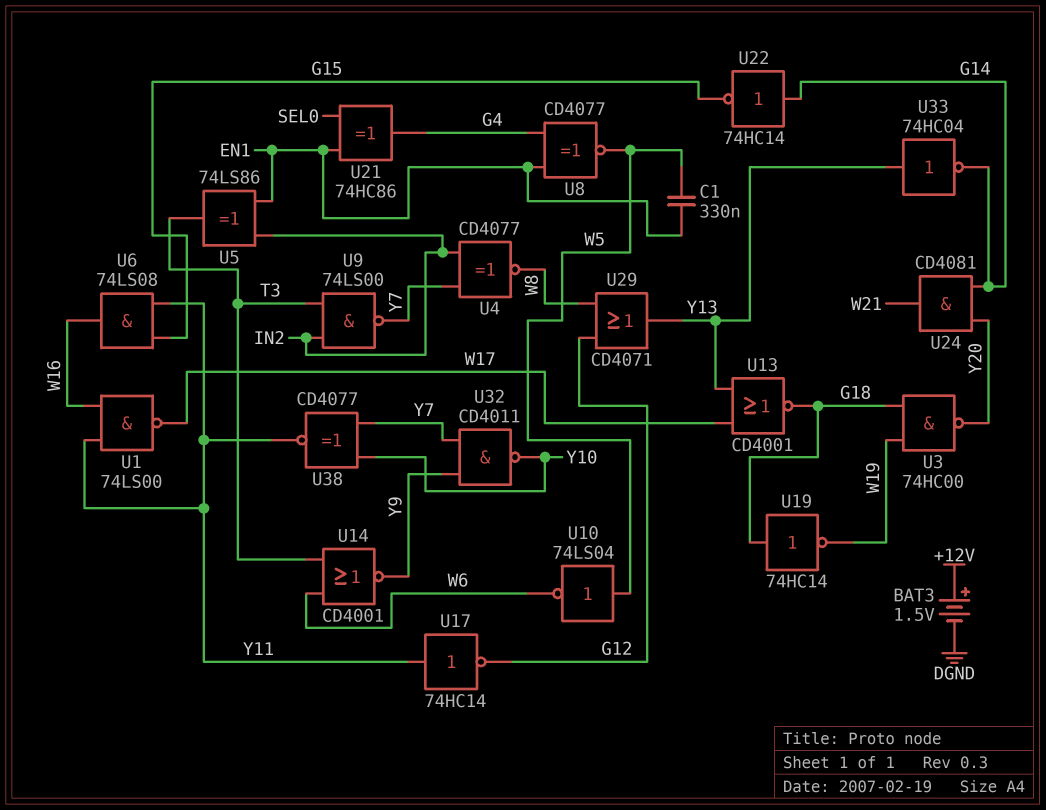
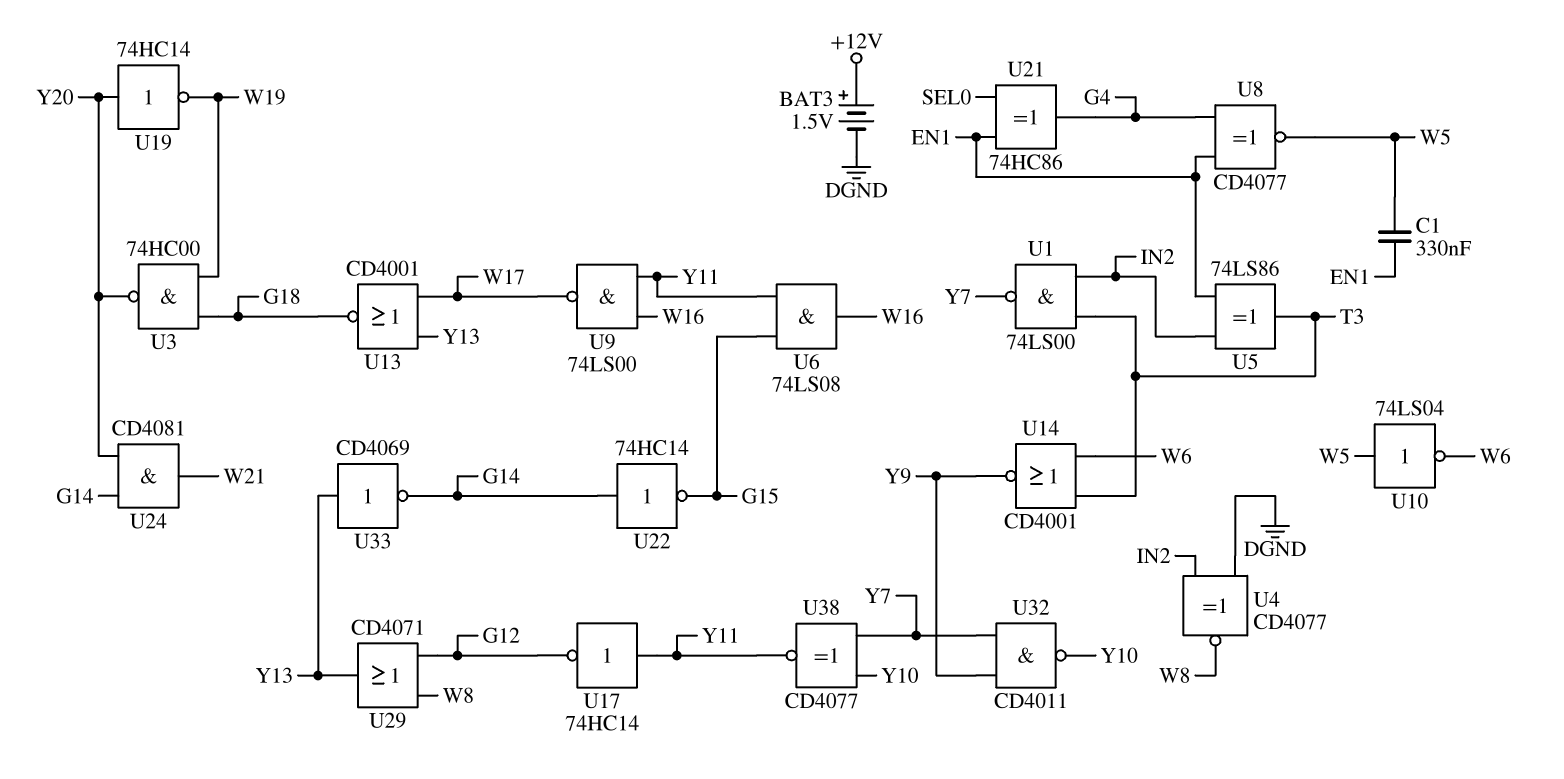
U1: NAND 74LS00 (in W16, in Y11, out W17) -> NAND 74LS00 (in IN2, in T3, out Y7)
U4: XNOR CD4077 (in IN2, in Y7, out W8) -> XNOR CD4077 (in DGND, in IN2, out W8)
U9: NAND 74LS00 (in IN2, in T3, out Y7) -> NAND 74LS00 (in W16, in Y11, out W17)
U19: NOT 74HC14 (in G18, out W19) -> NOT 74HC14 (in Y20, out W19)
U33: NOT 74HC04 (in Y13, out G14) -> NOT CD4069 (in Y13, out G14)

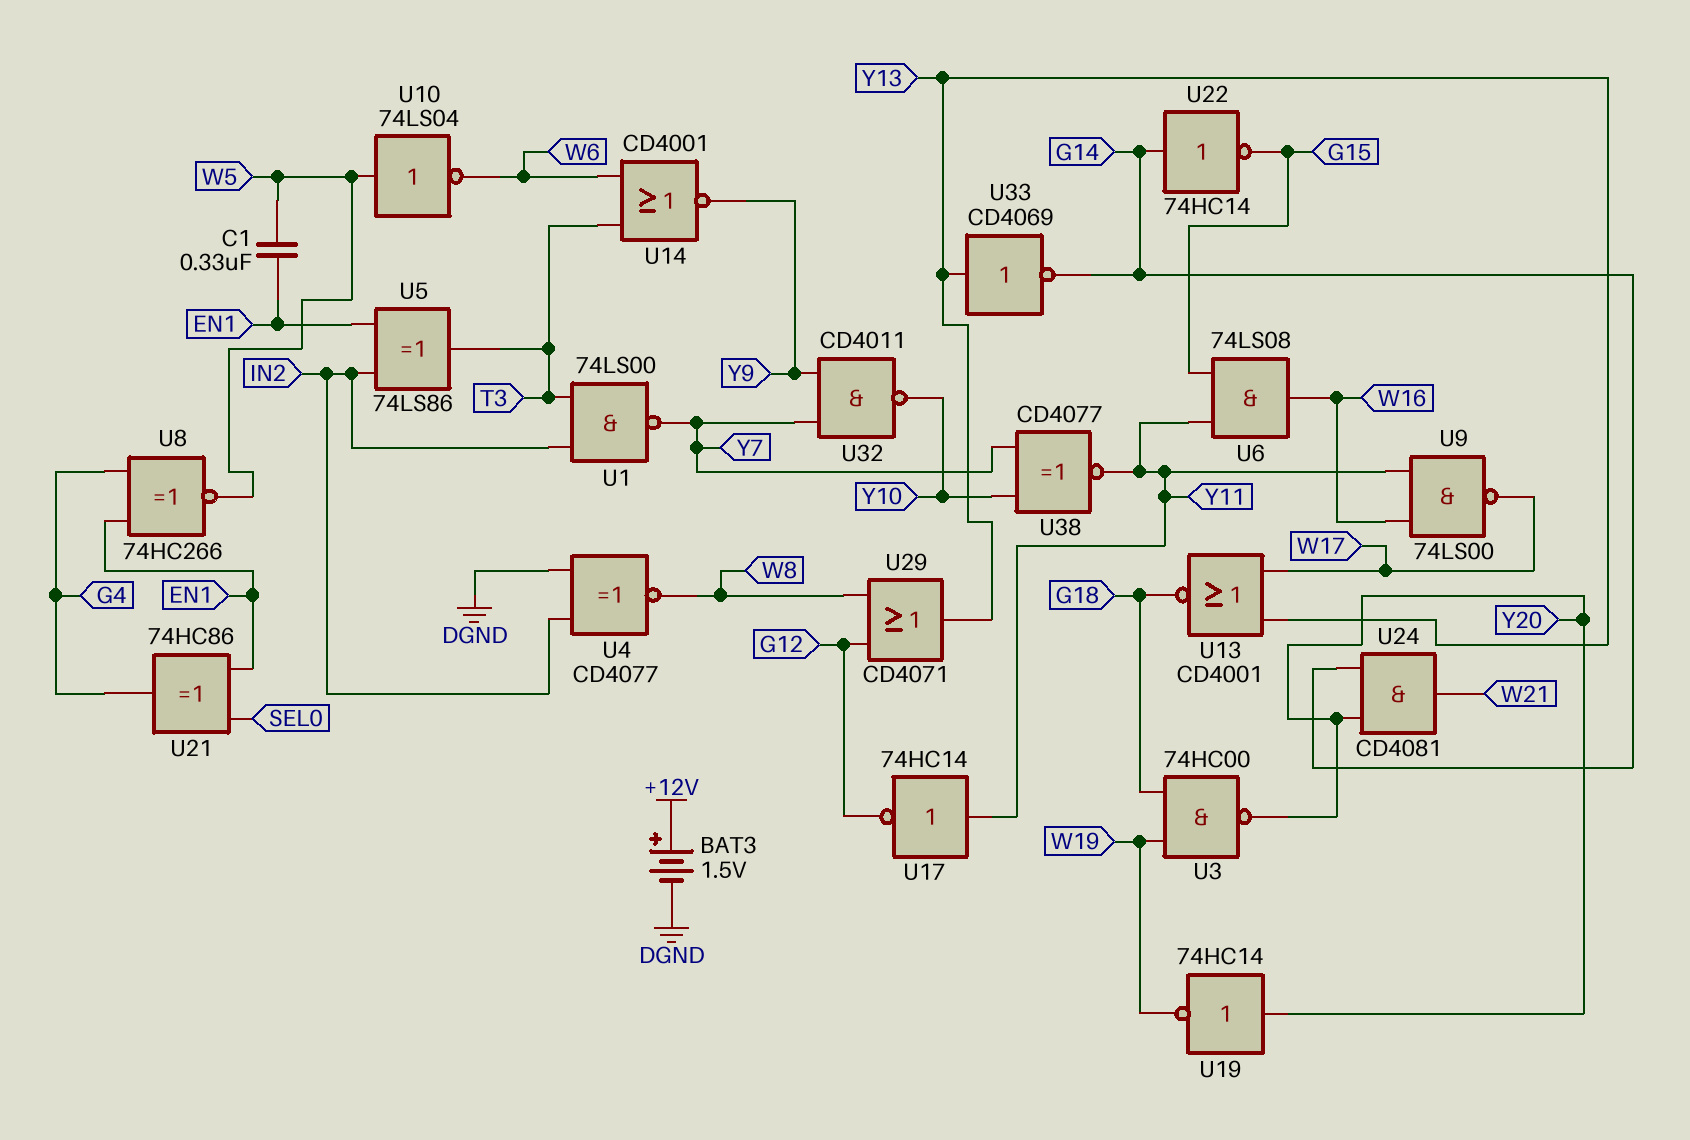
U8: XNOR CD4077 (in EN1, in G4, out W5) -> XNOR 74HC266 (in EN1, in G4, out W5)

